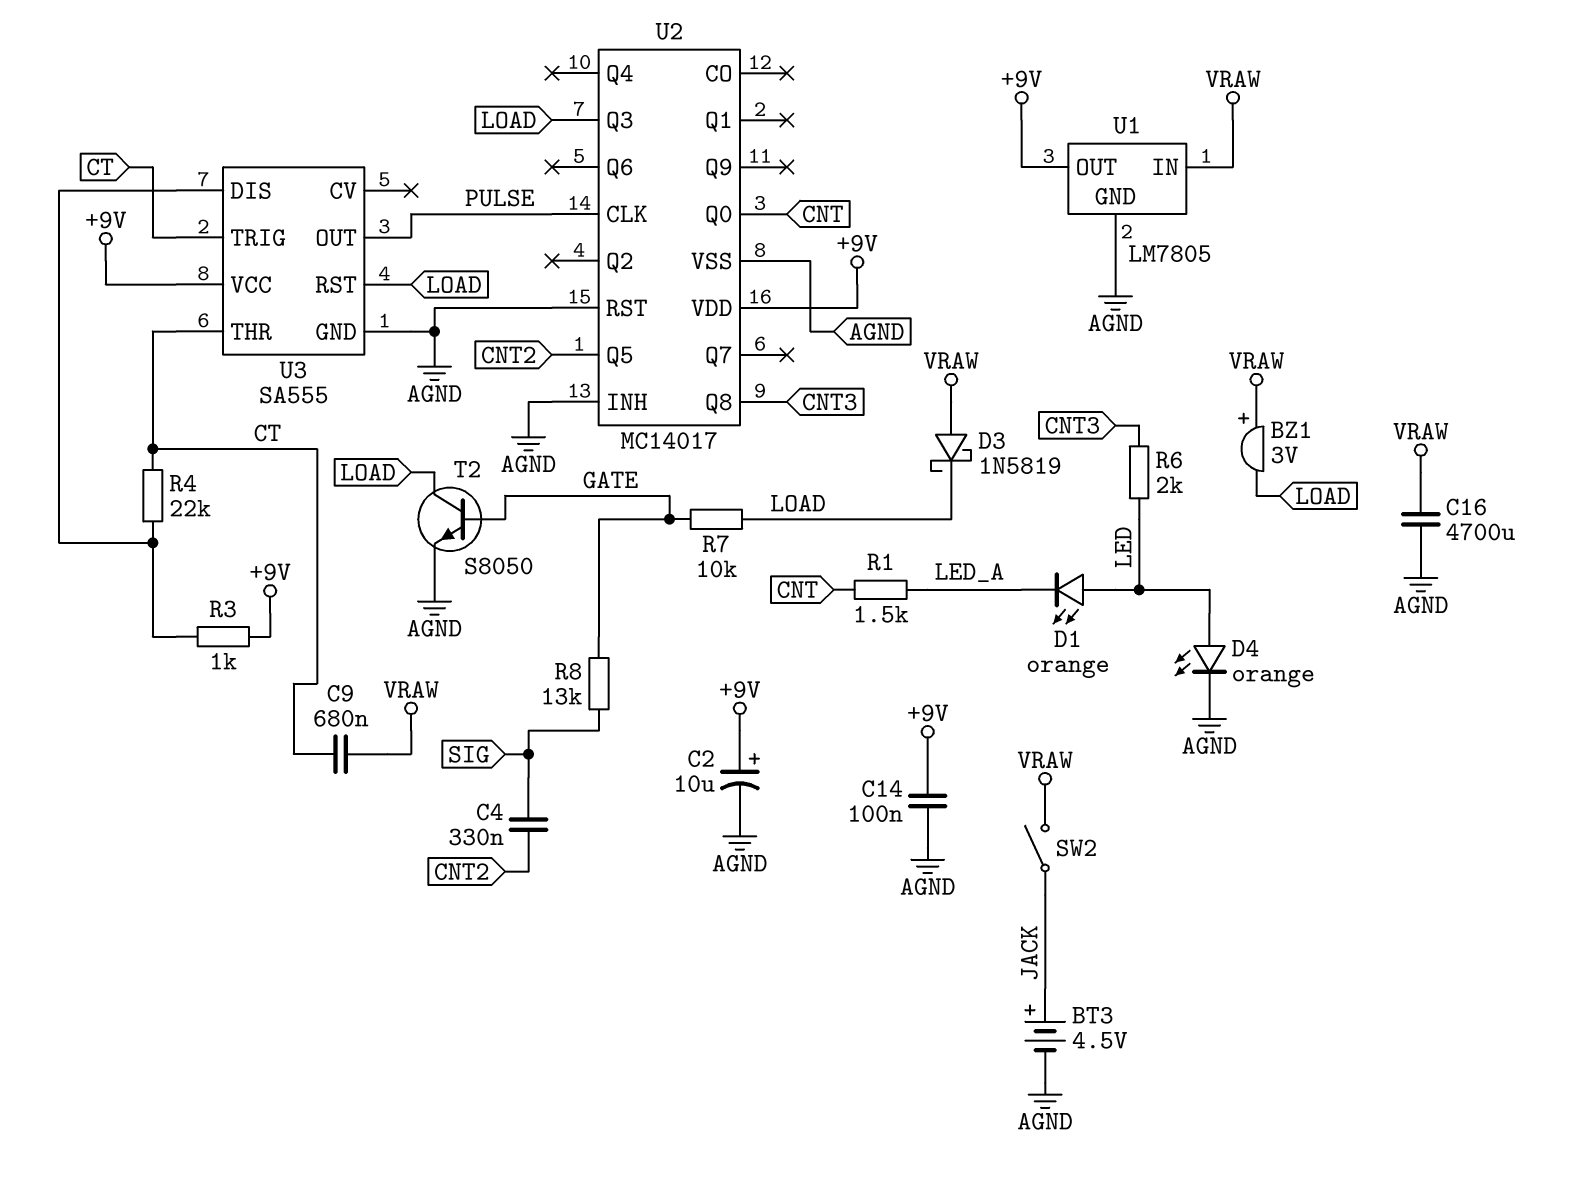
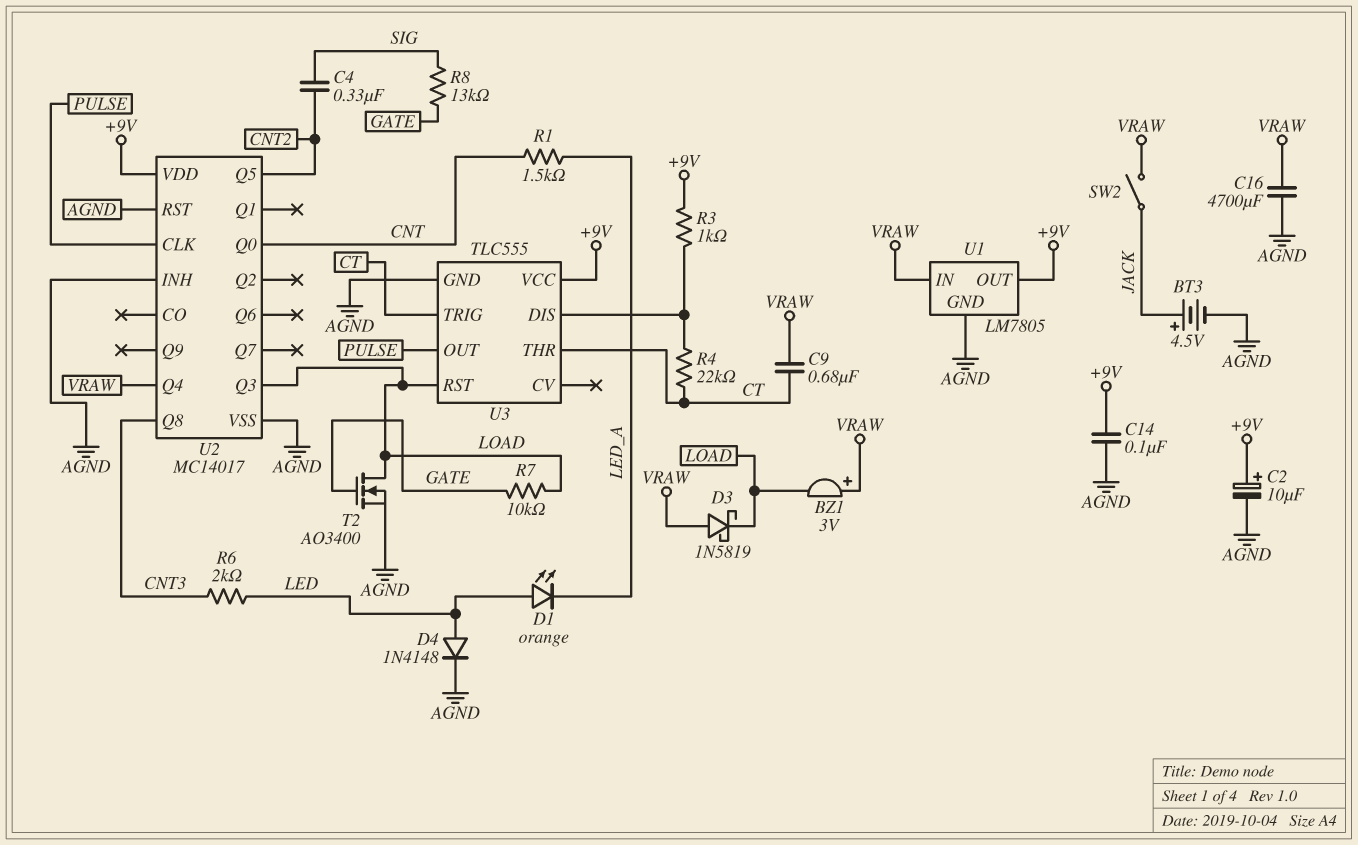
D4: LED orange (A LED, K AGND) -> diode 1N4148 (A LED, K AGND)
T2: NPN S8050 (B GATE, C LOAD, E AGND) -> NMOS AO3400 (G GATE, D LOAD, S AGND)
U2 pin Q4: none -> VRAW
U3: SA555 -> TLC555

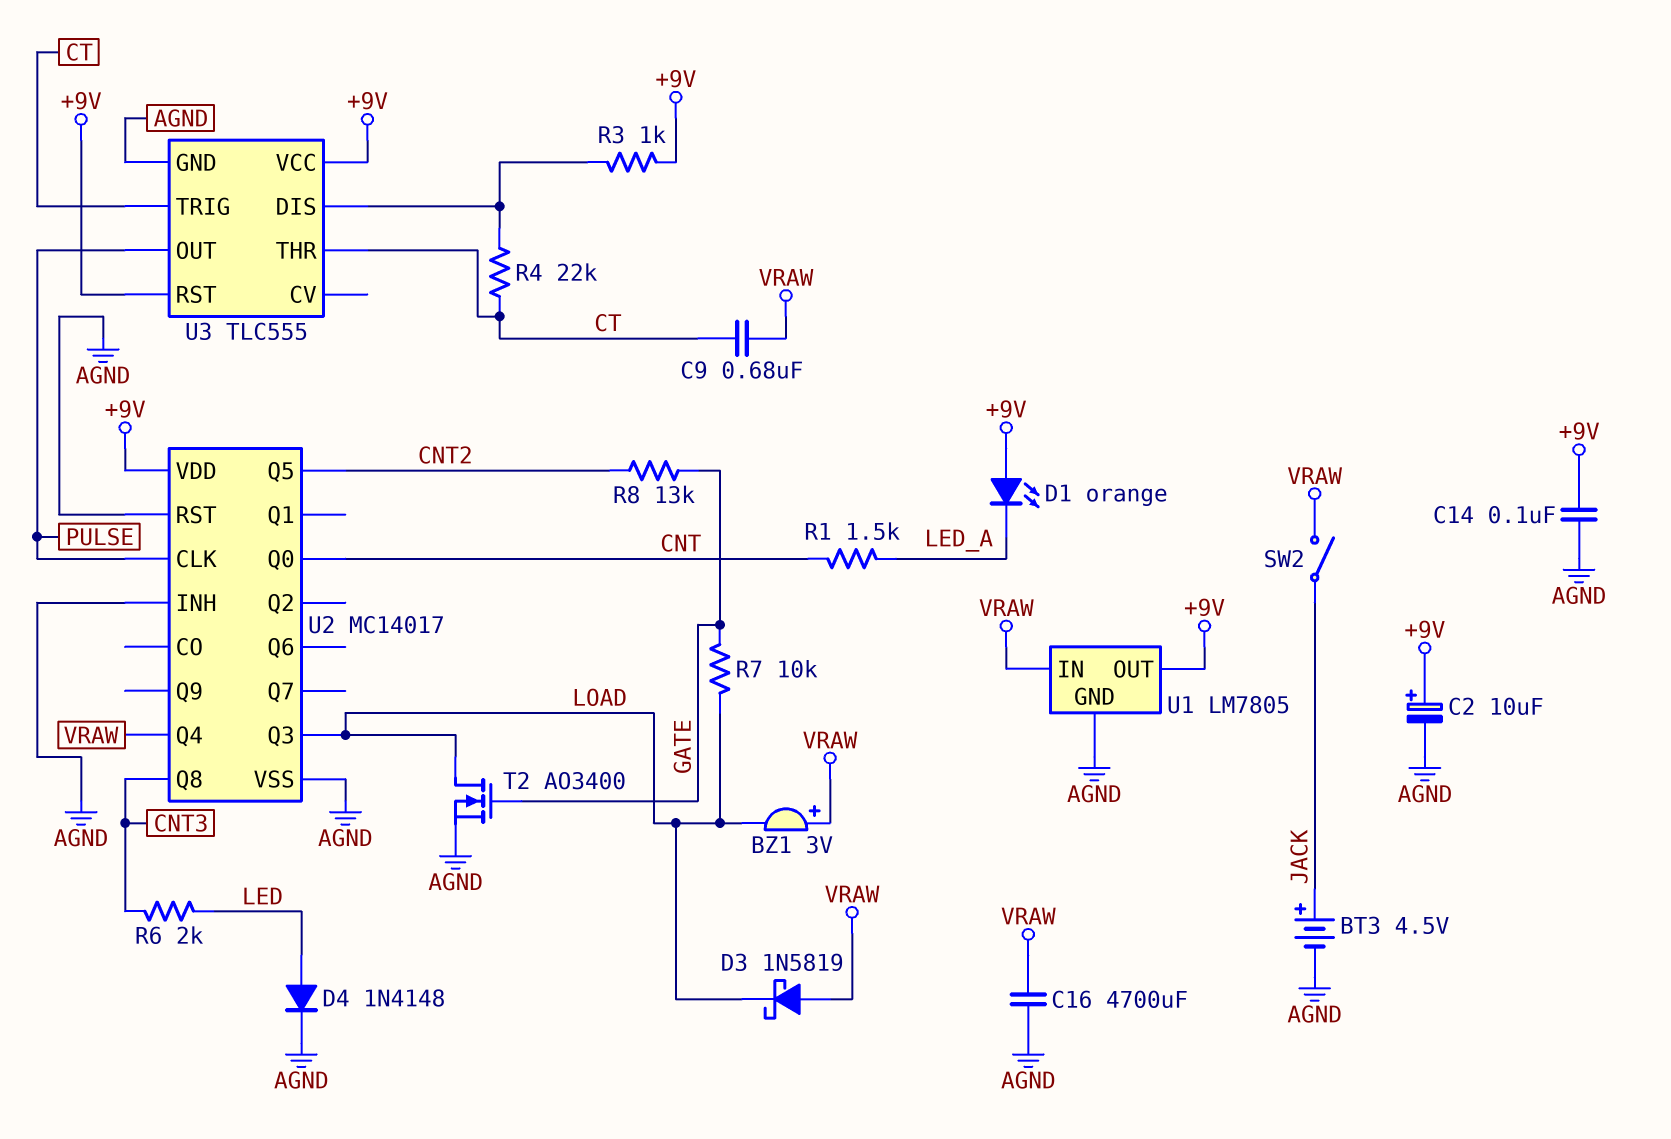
C4: 330nF (CNT2, SIG) -> none
D1: LED orange (A LED, K LED_A) -> LED orange (A +9V, K LED_A)
R8: 13k (GATE, SIG) -> 13k (CNT2, GATE)
U3 pin RST: LOAD -> +9V

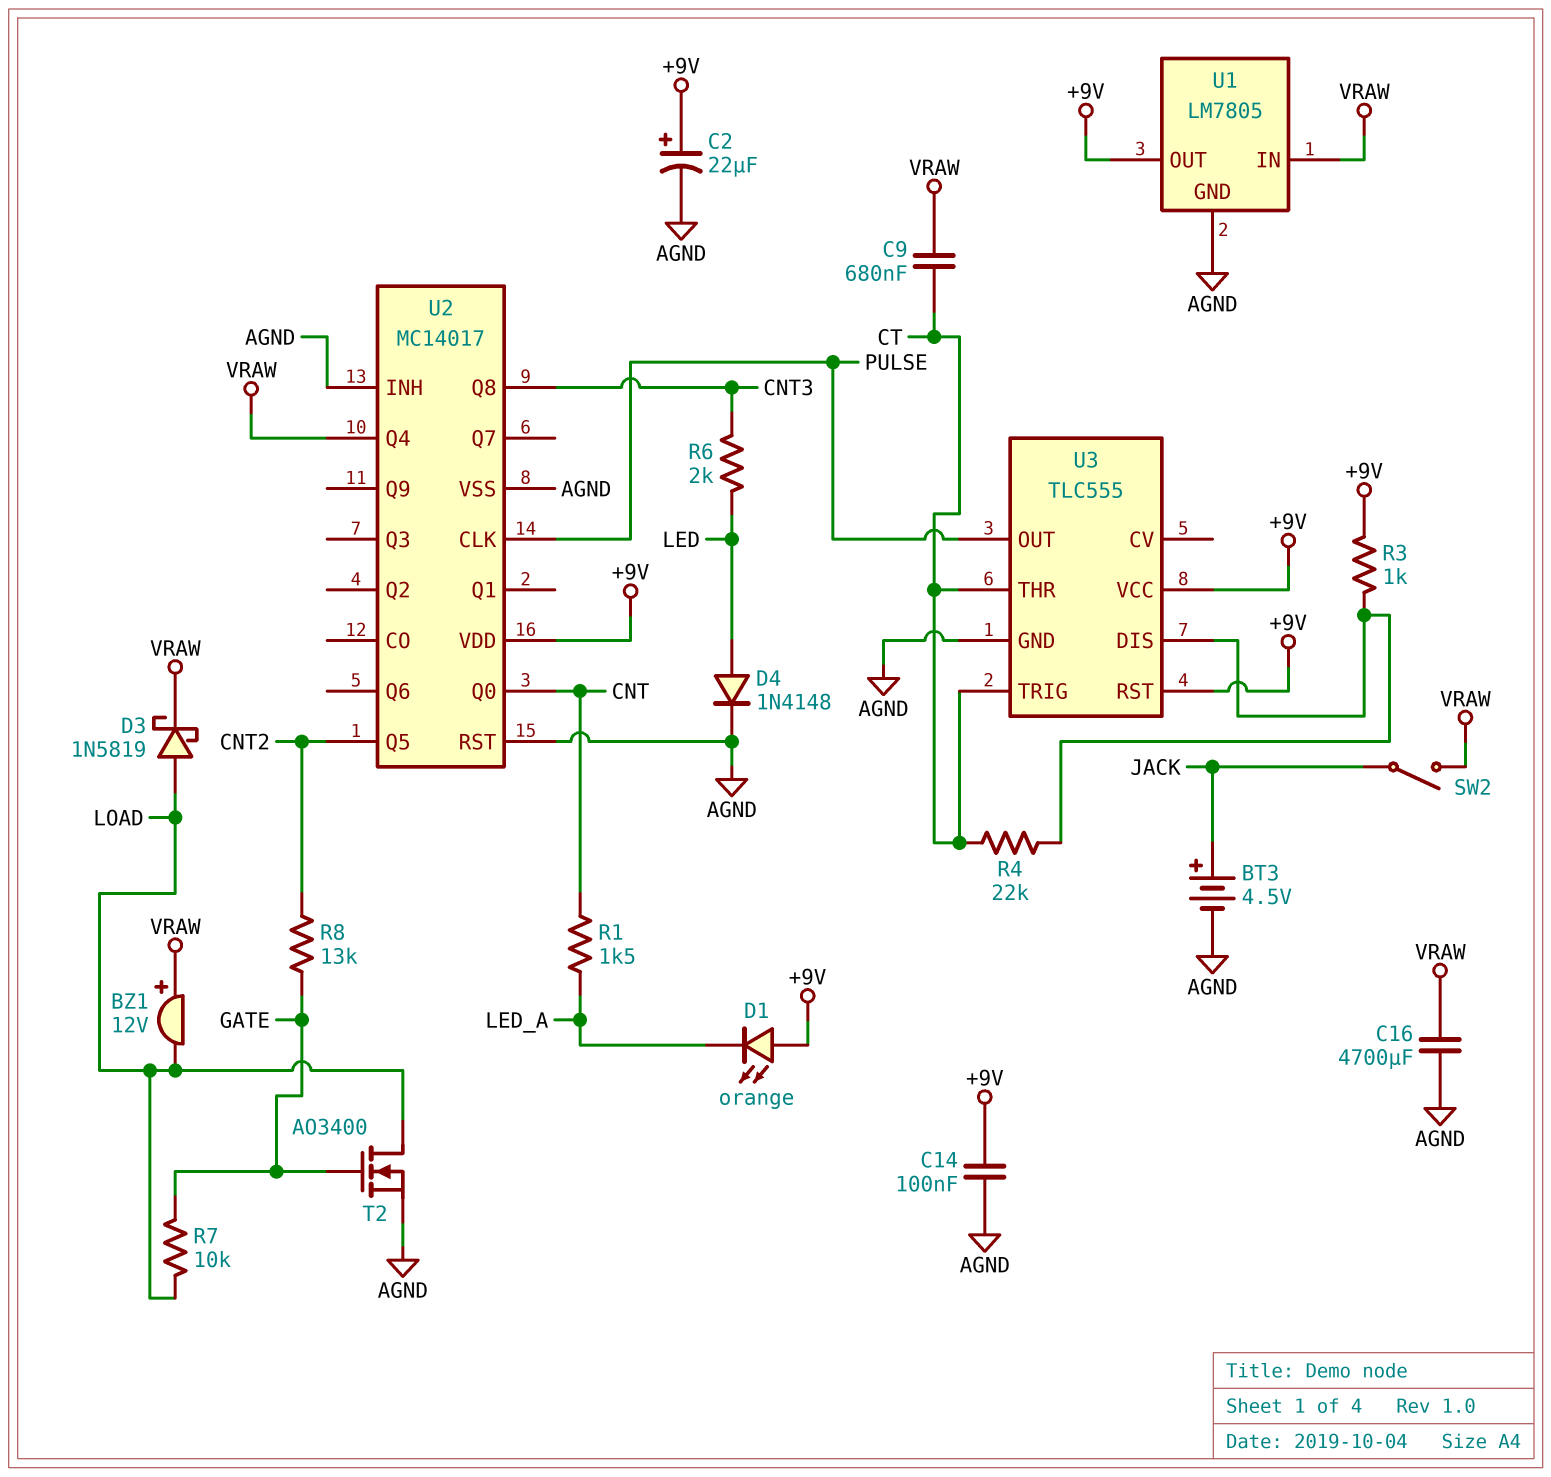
BZ1: buzzer 3V (plus VRAW, minus LOAD) -> buzzer 12V (plus VRAW, minus LOAD)
C2: 10uF (plus +9V, minus AGND) -> 22uF (plus +9V, minus AGND)
D3: schottky 1N5819 (A VRAW, K LOAD) -> schottky 1N5819 (A LOAD, K VRAW)
U2 pin Q3: LOAD -> none

